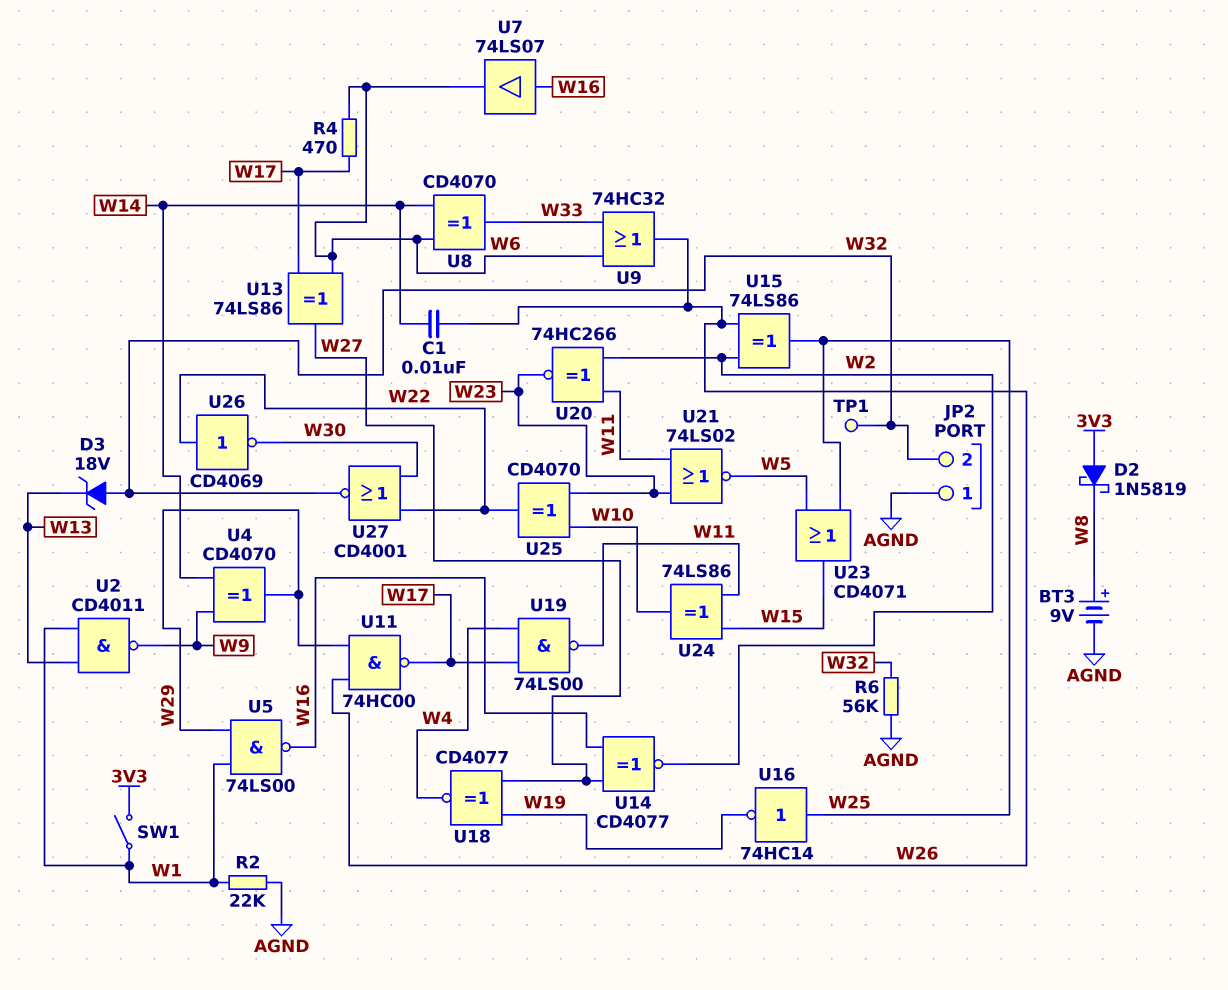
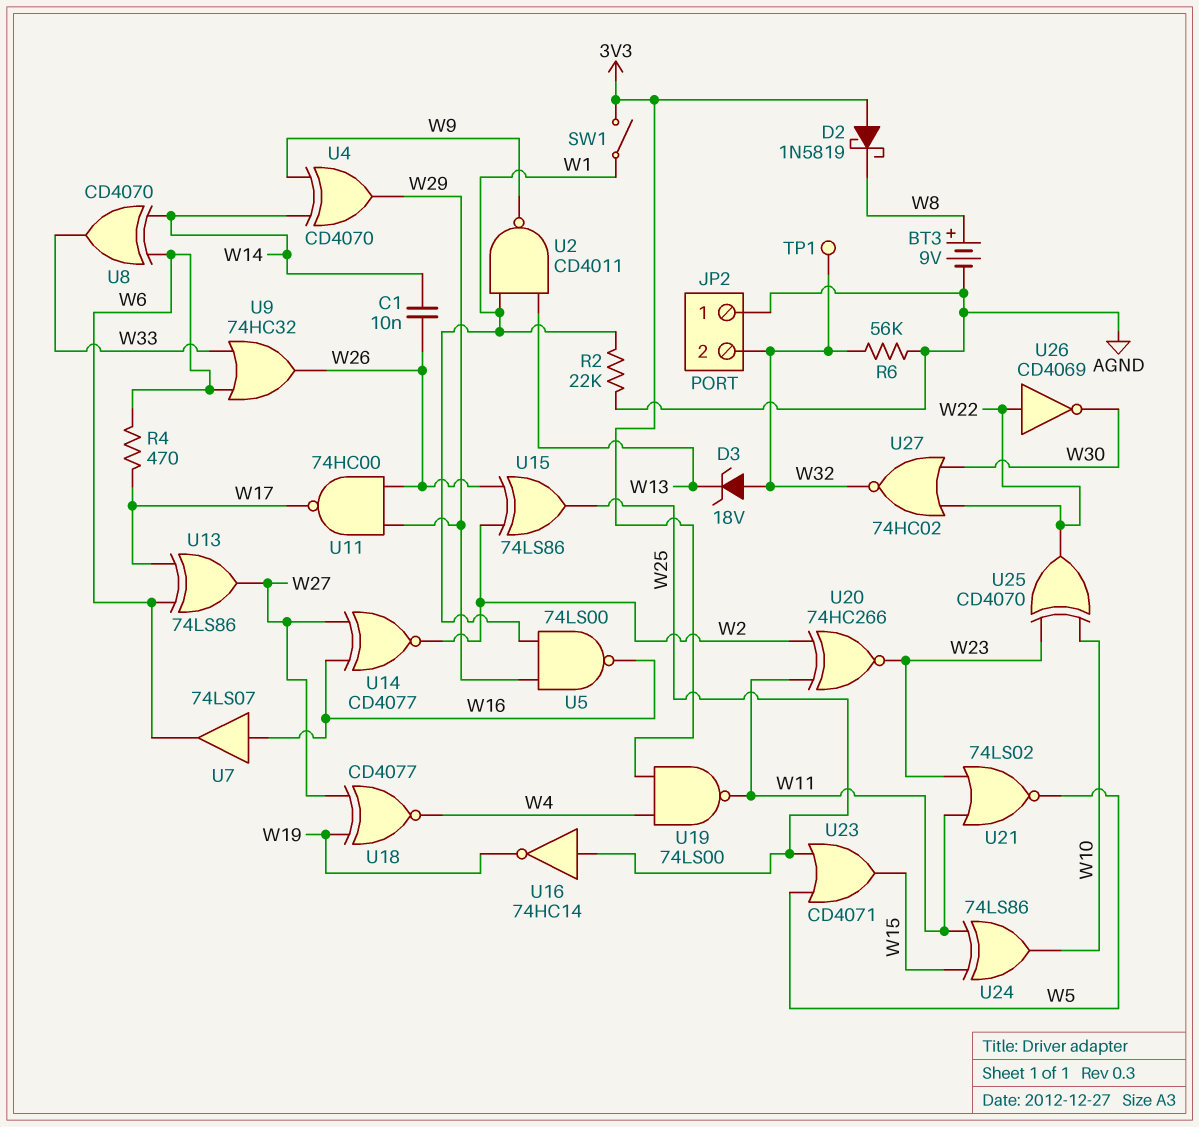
U19: NAND 74LS00 (in W4, in W17, out W11) -> NAND 74LS00 (in 3V3, in W4, out W11)
U27: NOR CD4001 (in W22, in W30, out W32) -> NOR 74HC02 (in W22, in W30, out W32)

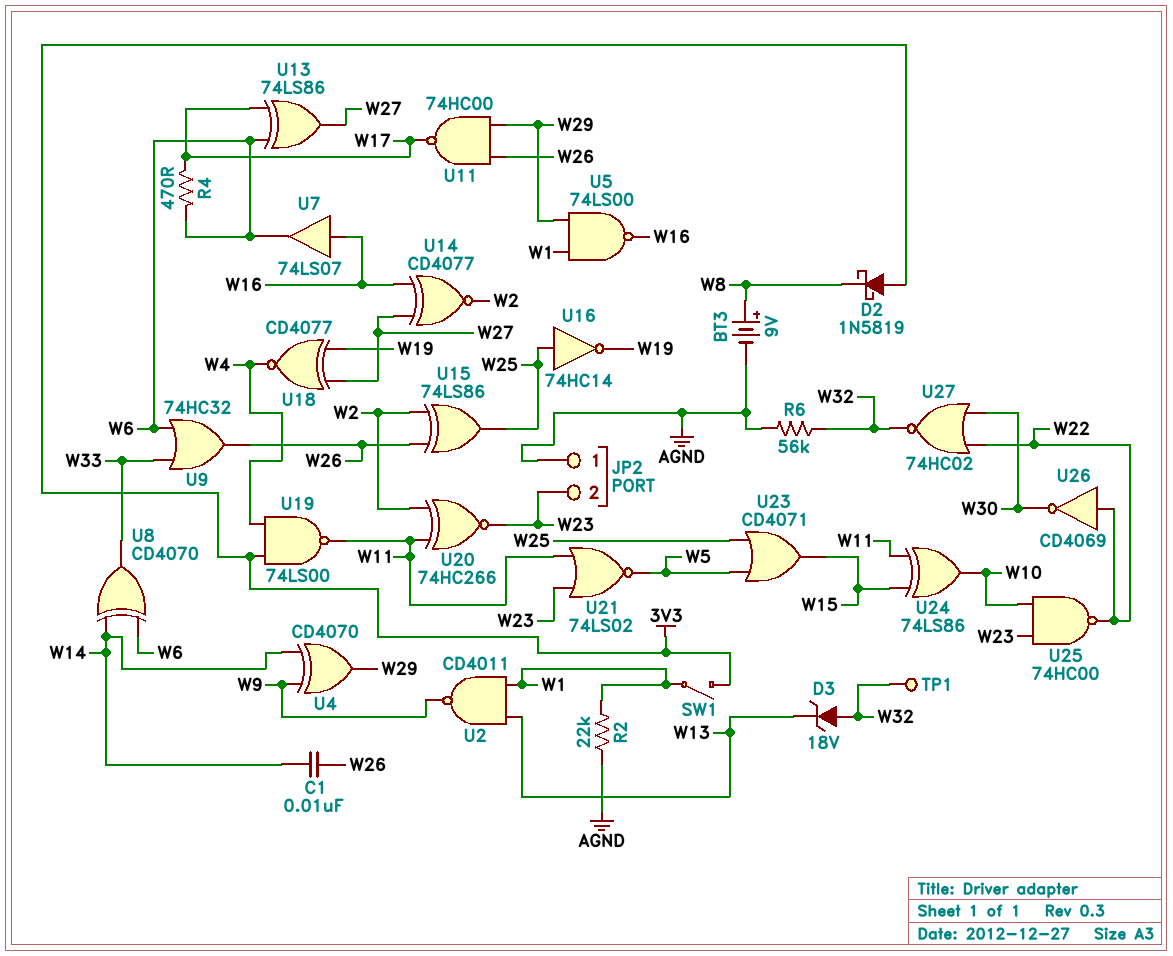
JP2 pin 2: W32 -> W23
U25: XOR CD4070 (in W10, in W23, out W22) -> NAND 74HC00 (in W10, in W23, out W22)

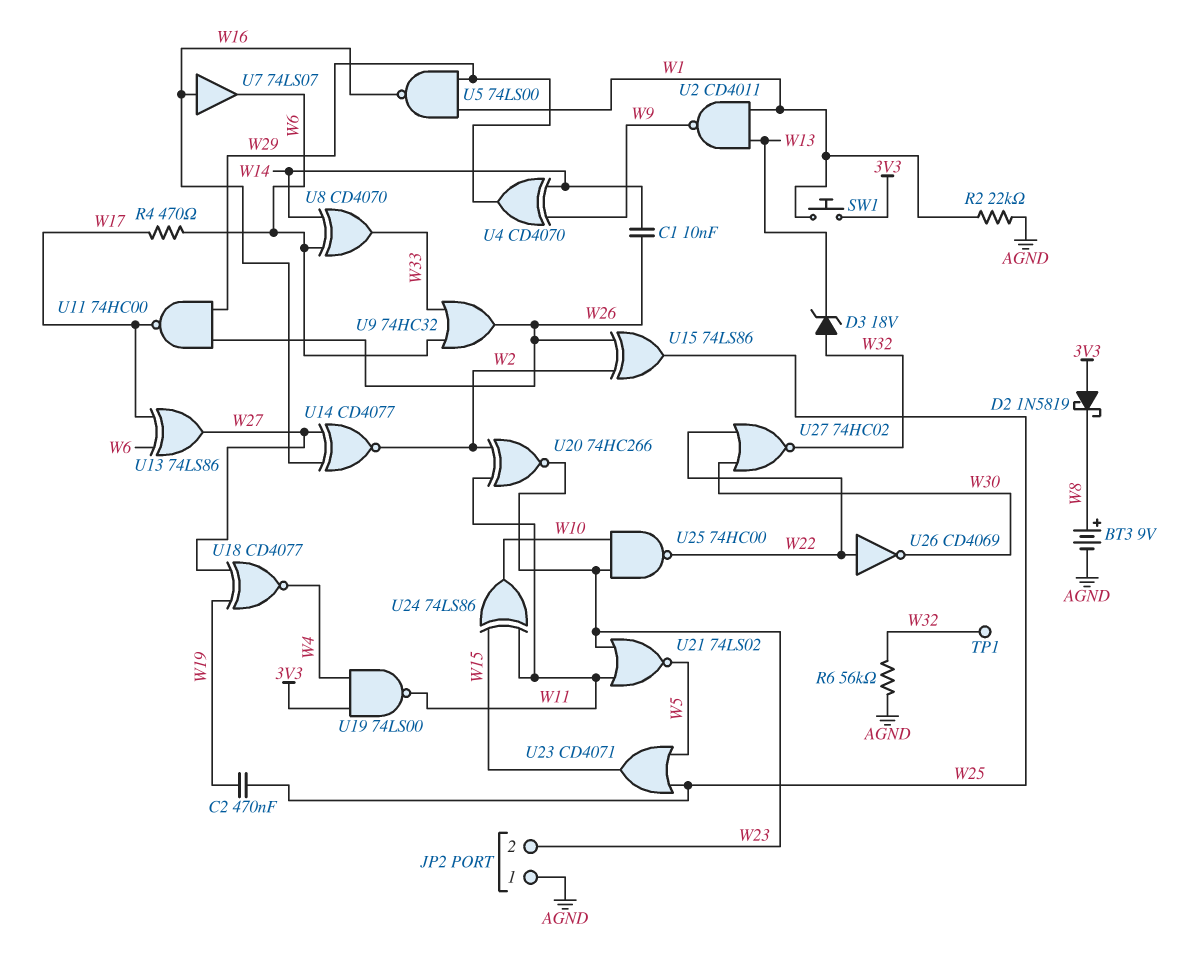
C2: none -> 470nF (W19, W25)
SW1: switch (3V3, W1) -> button (3V3, W1)
U16: NOT 74HC14 (in W25, out W19) -> none

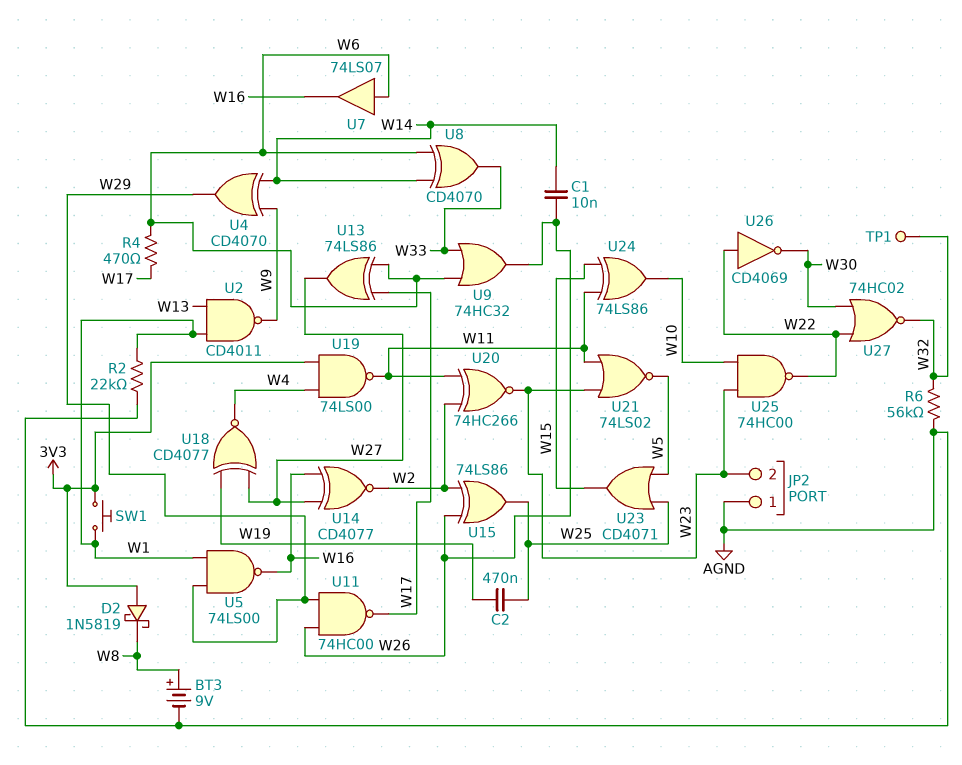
D3: zener 18V (A W32, K W13) -> none
U7: buffer 74LS07 (in W16, out W6) -> buffer 74LS07 (in W6, out W16)

